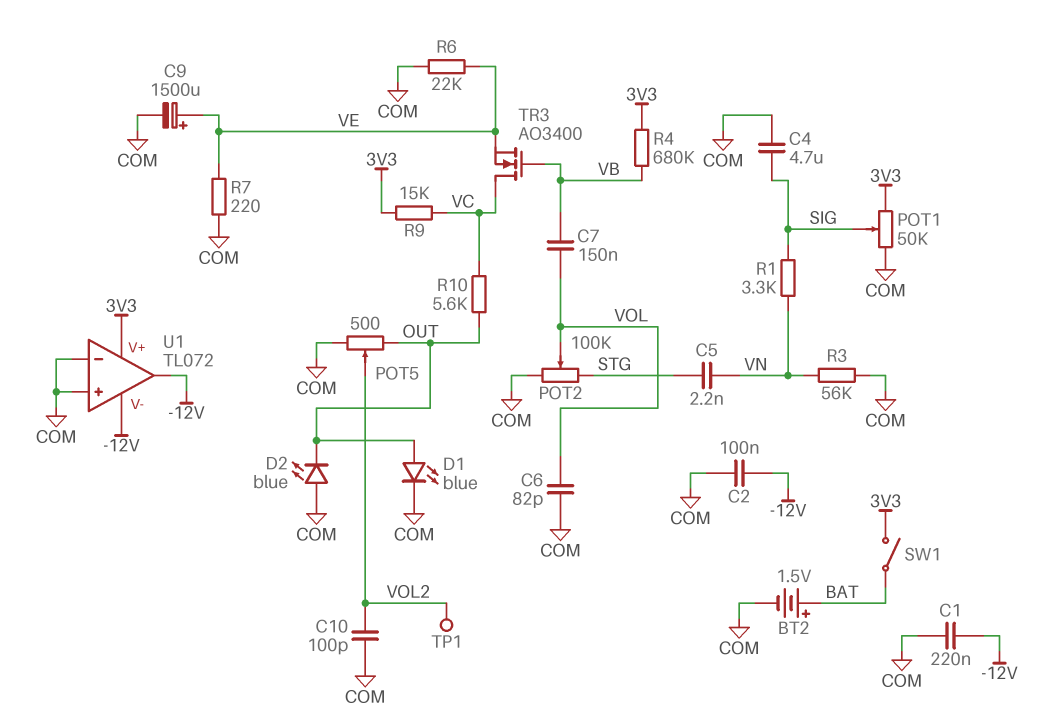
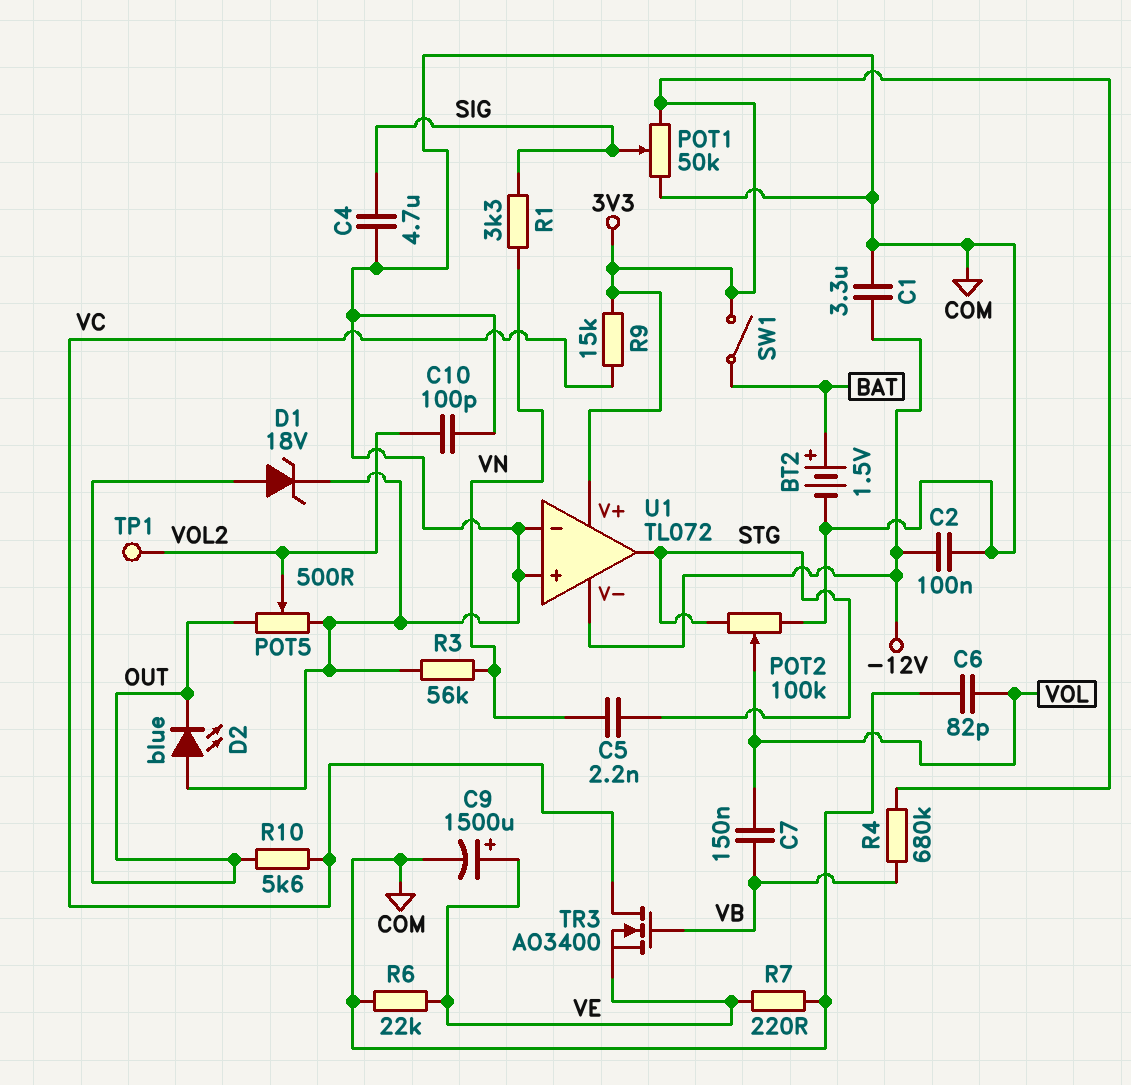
C1: 220nF (-12V, COM) -> 3.3uF (-12V, COM)
D1: LED blue (A OUT, K COM) -> zener 18V (A OUT, K COM)
U1 pin out: -12V -> STG

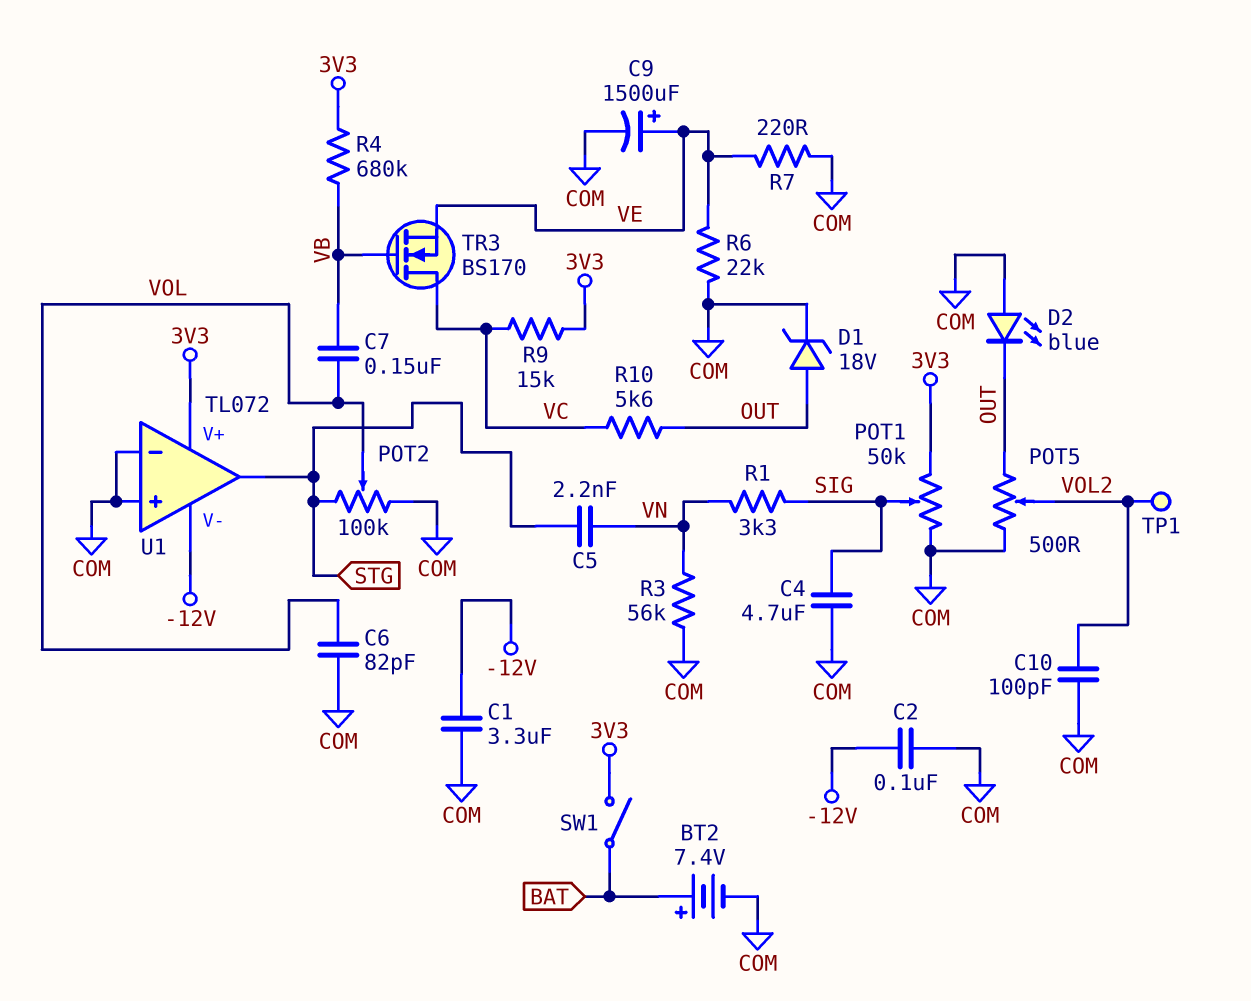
BT2: 1.5V (plus BAT, minus COM) -> 7.4V (plus BAT, minus COM)
TR3: NMOS AO3400 (G VB, D VC, S VE) -> NMOS BS170 (G VB, D VC, S VE)

